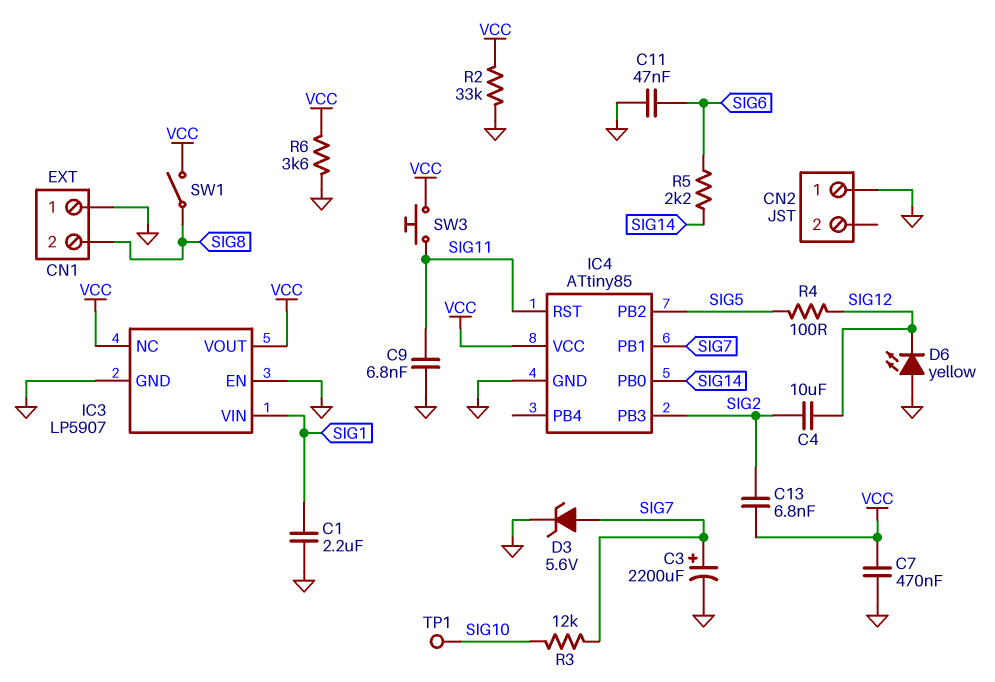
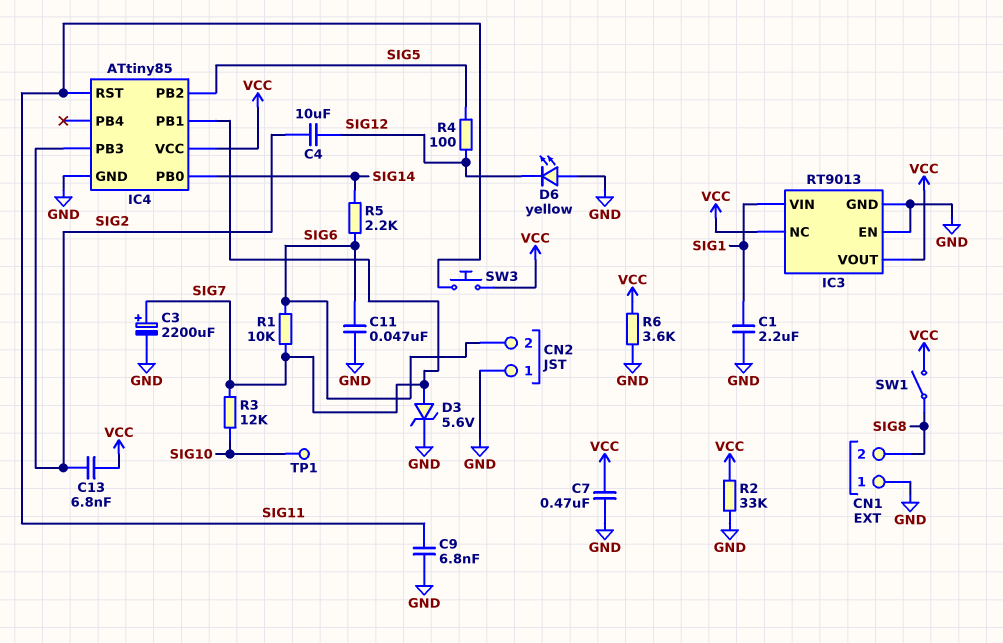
CN2 pin 2: none -> SIG6
IC3: LP5907 -> RT9013
R1: none -> 10k (SIG6, SIG7)

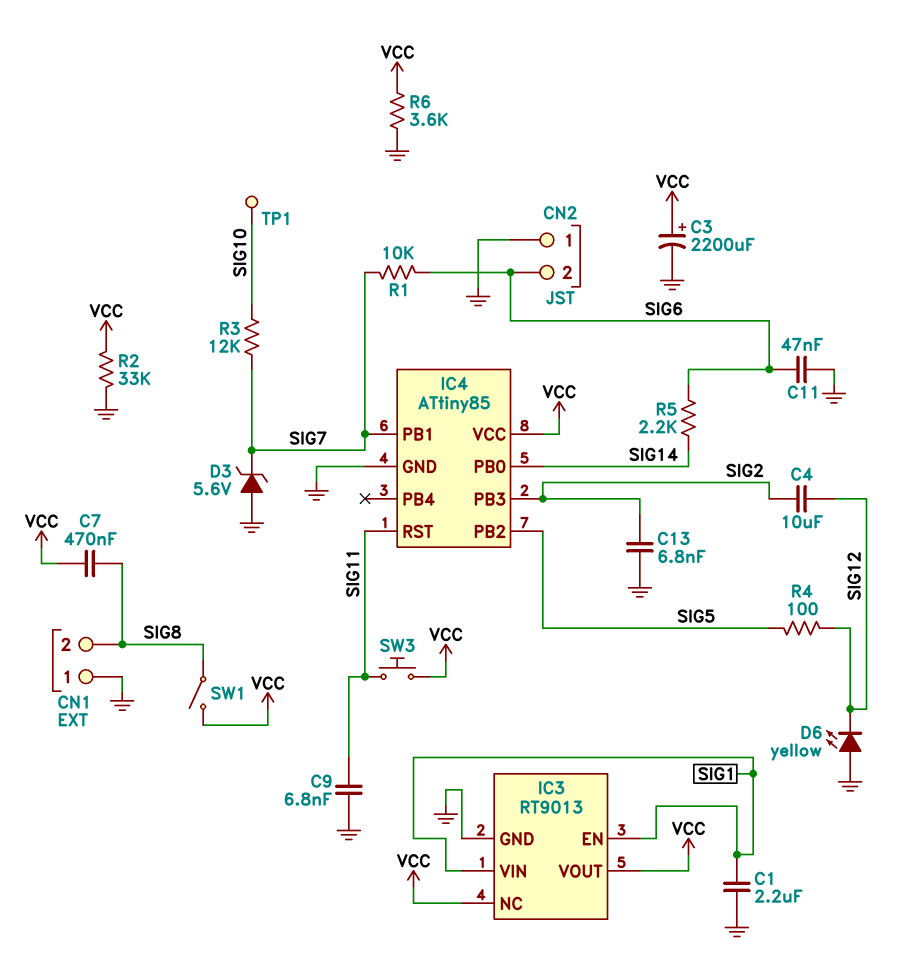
C3: 2200uF (plus SIG7, minus GND) -> 2200uF (plus VCC, minus GND)
C7: 470nF (GND, VCC) -> 470nF (SIG8, VCC)
C13: 6.8nF (SIG2, VCC) -> 6.8nF (GND, SIG2)
D3: zener 5.6V (A SIG7, K GND) -> zener 5.6V (A GND, K SIG7)
IC3 pin EN: GND -> SIG1

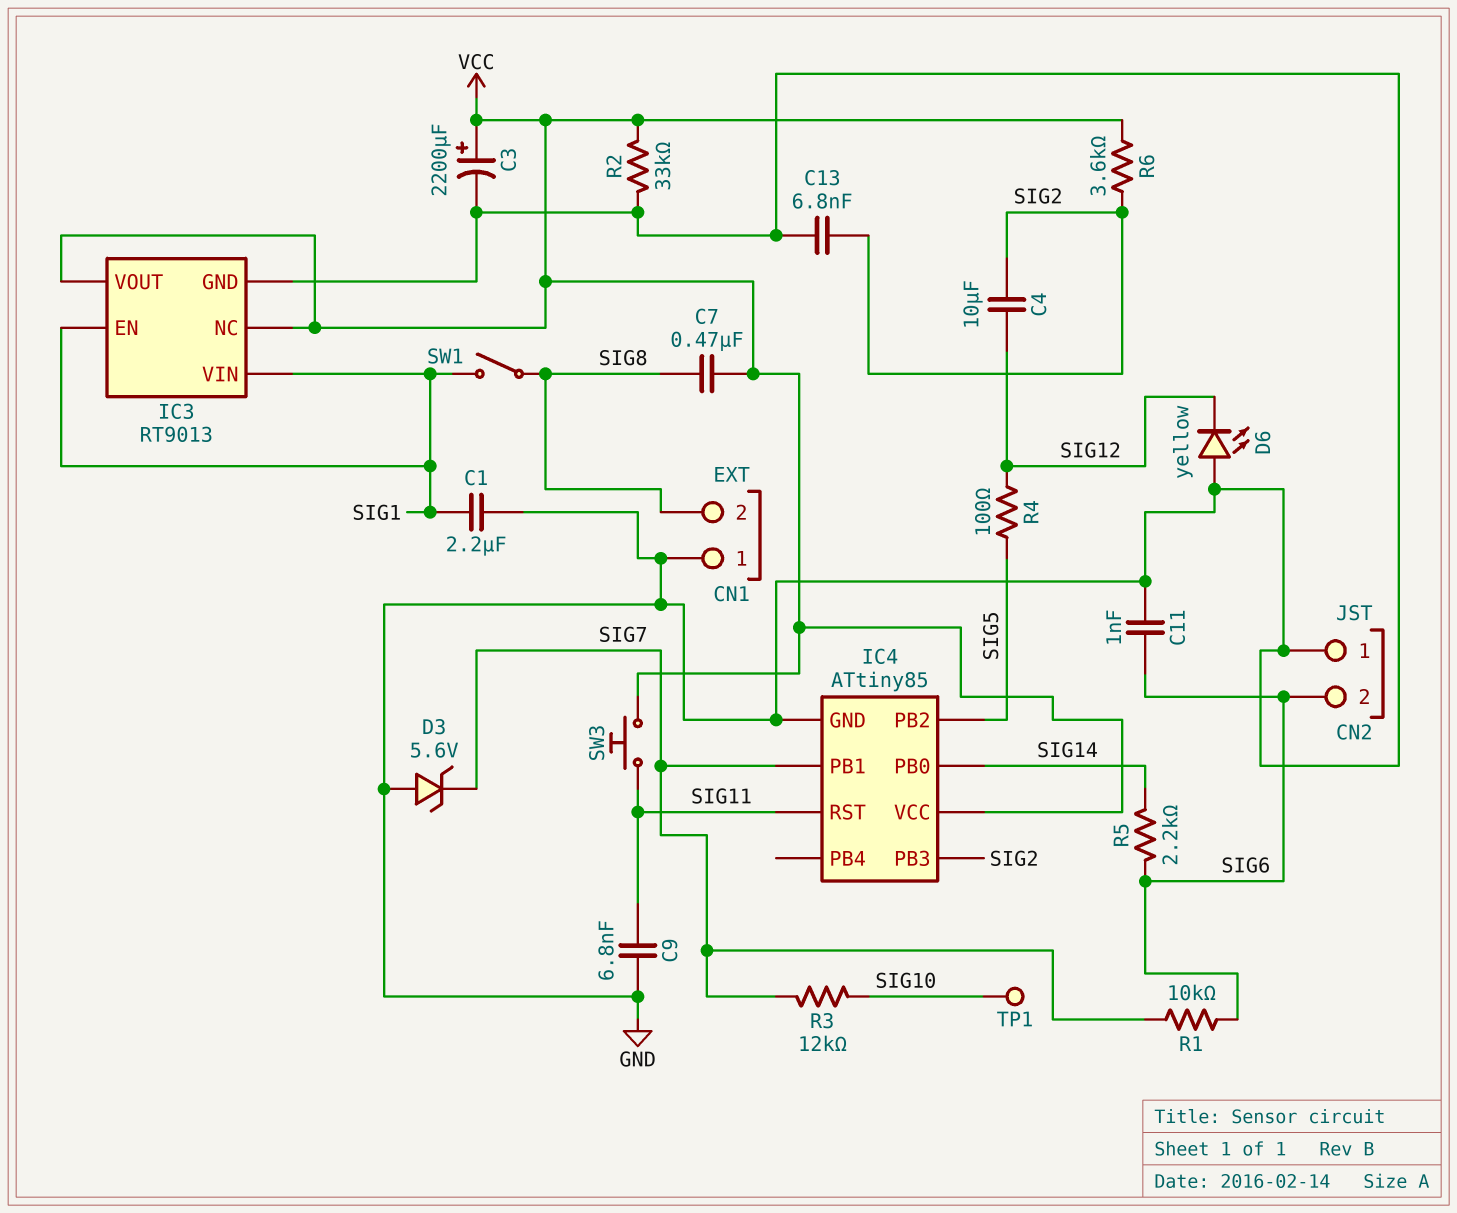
C11: 47nF (GND, SIG6) -> 1nF (GND, SIG6)
R6: 3.6k (GND, VCC) -> 3.6k (SIG2, VCC)
SW1: switch (SIG8, VCC) -> switch (SIG1, SIG8)

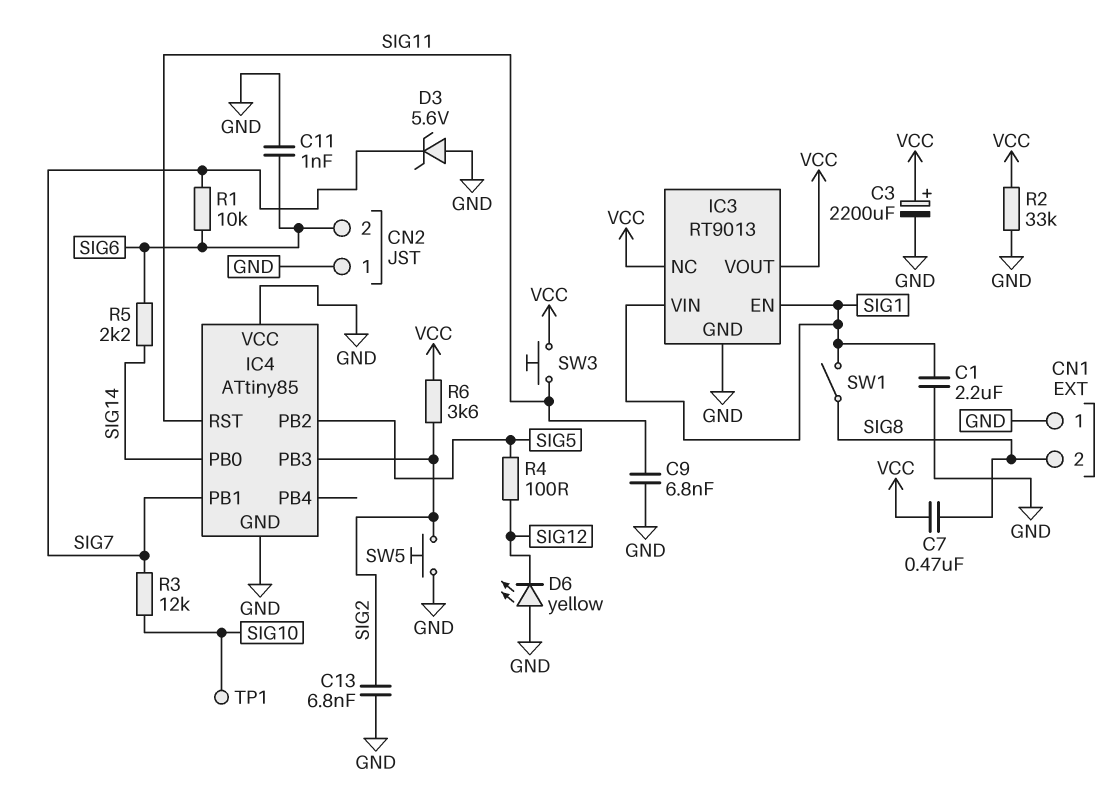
C4: 10uF (SIG2, SIG12) -> none
IC4 pin VCC: VCC -> GND
SW5: none -> button (GND, SIG2)

